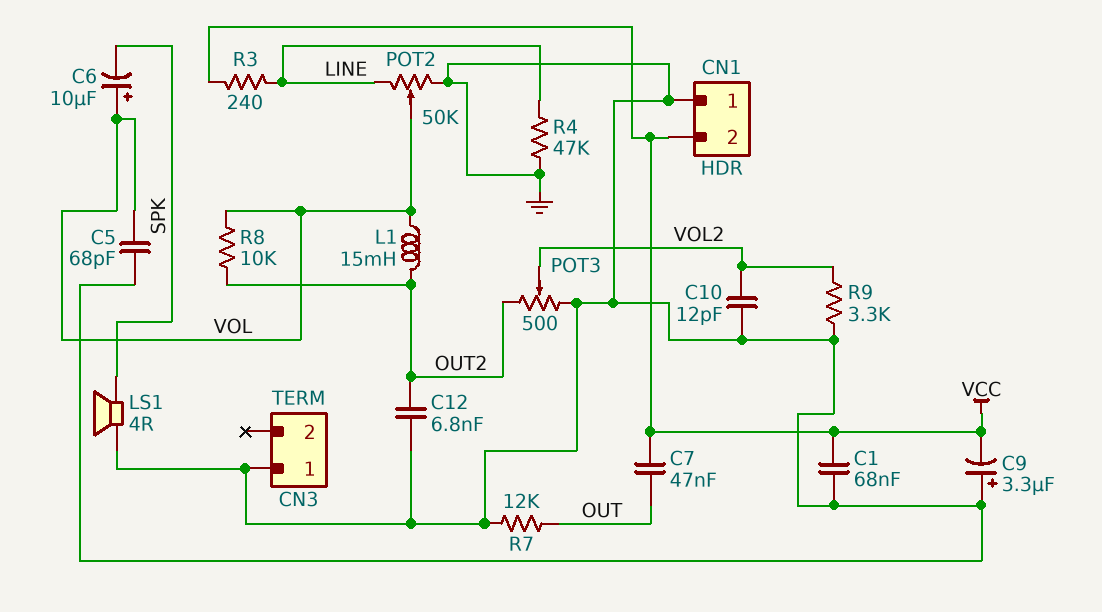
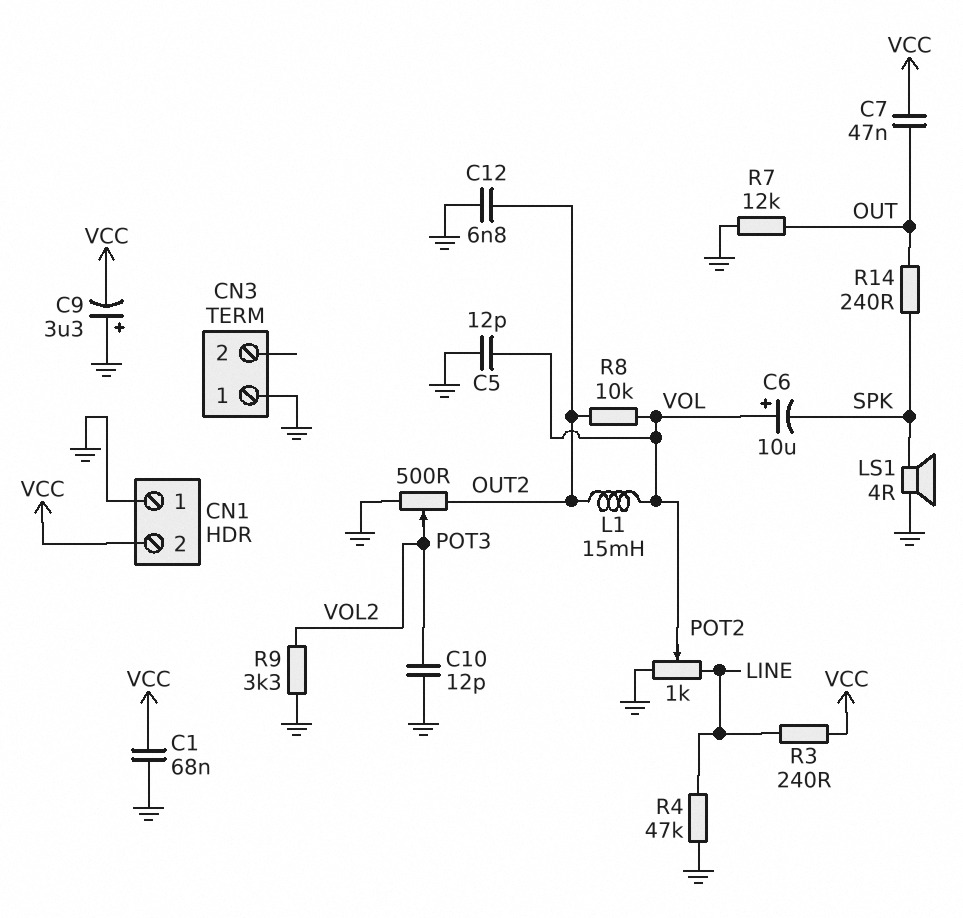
C5: 68pF (GND, VOL) -> 12pF (GND, VOL)
POT2: 50k (GND, LINE, wiper VOL) -> 1k (GND, LINE, wiper VOL)
R14: none -> 240 (OUT, SPK)

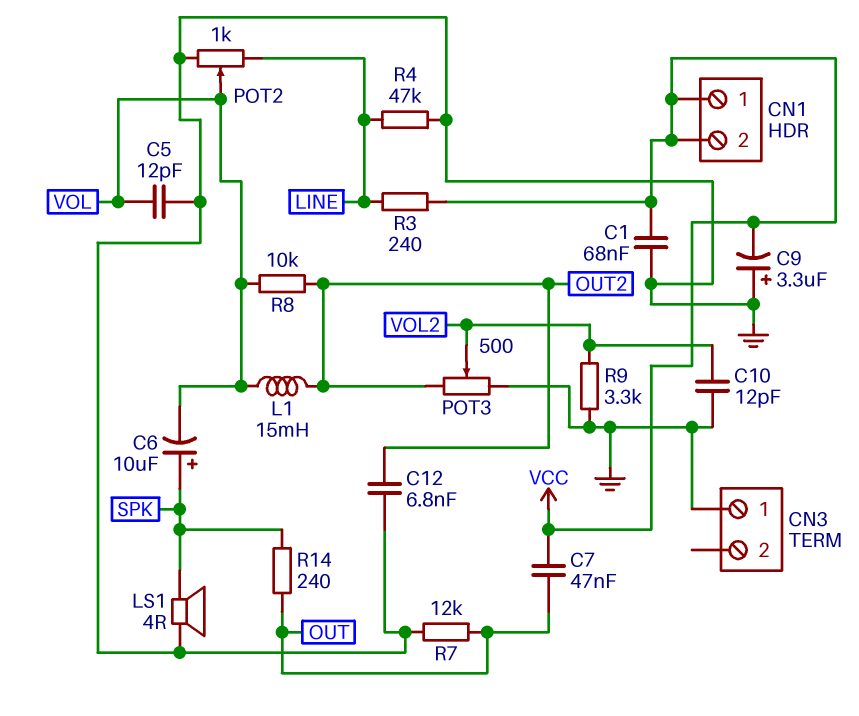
C6: 10uF (plus VOL, minus SPK) -> 10uF (plus SPK, minus VOL)
CN1 pin 1: GND -> VCC

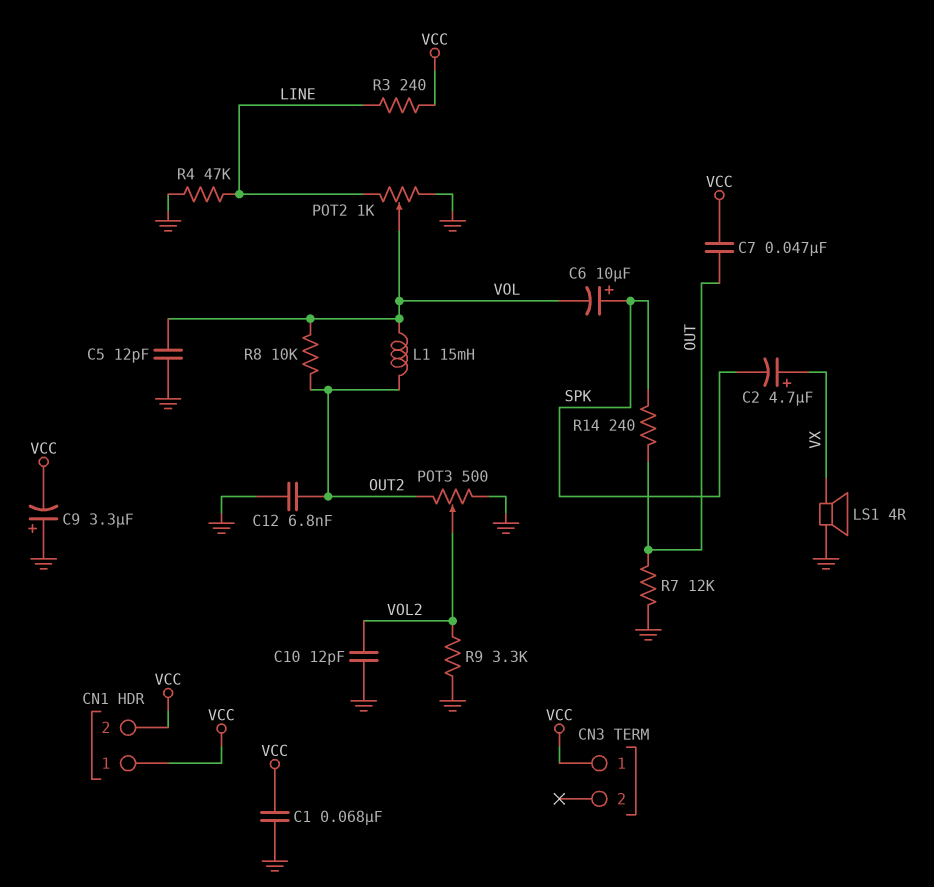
C2: none -> 4.7uF (plus VX, minus SPK)
CN3 pin 1: GND -> VCC
LS1: speaker 4R (GND, SPK) -> speaker 4R (GND, VX)

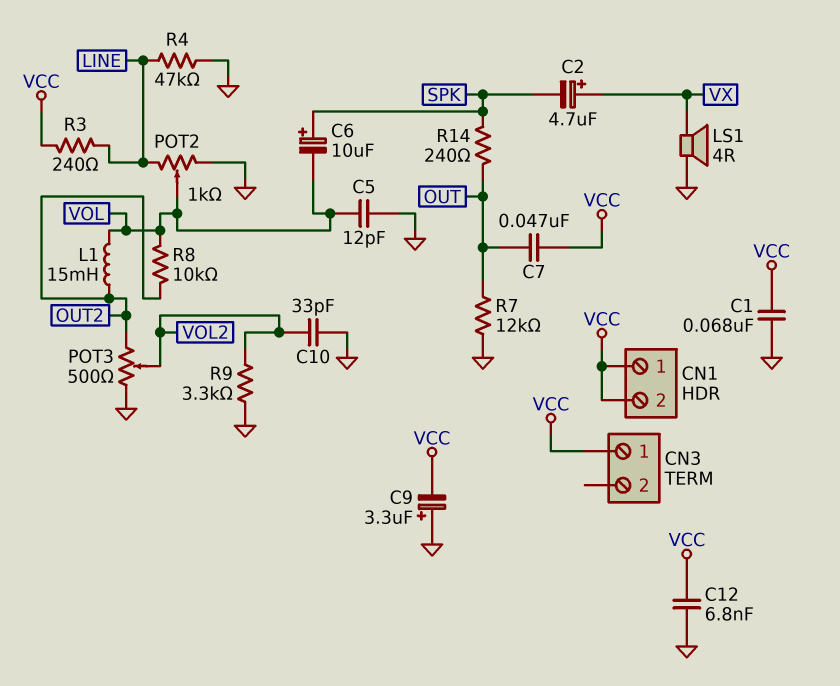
C10: 12pF (GND, VOL2) -> 33pF (GND, VOL2)
C12: 6.8nF (GND, OUT2) -> 6.8nF (GND, VCC)

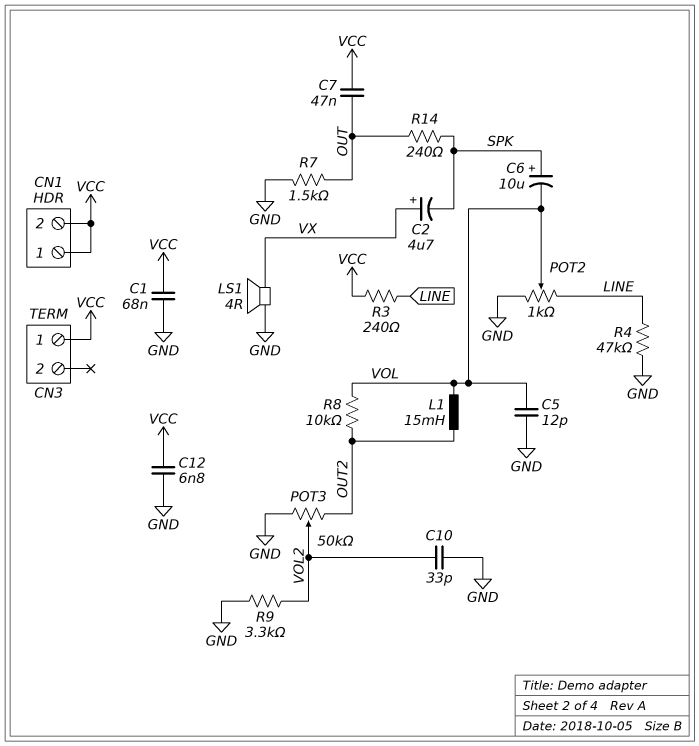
C9: 3.3uF (plus GND, minus VCC) -> none
POT3: 500 (GND, OUT2, wiper VOL2) -> 50k (GND, OUT2, wiper VOL2)
R7: 12k (GND, OUT) -> 1.5k (GND, OUT)

